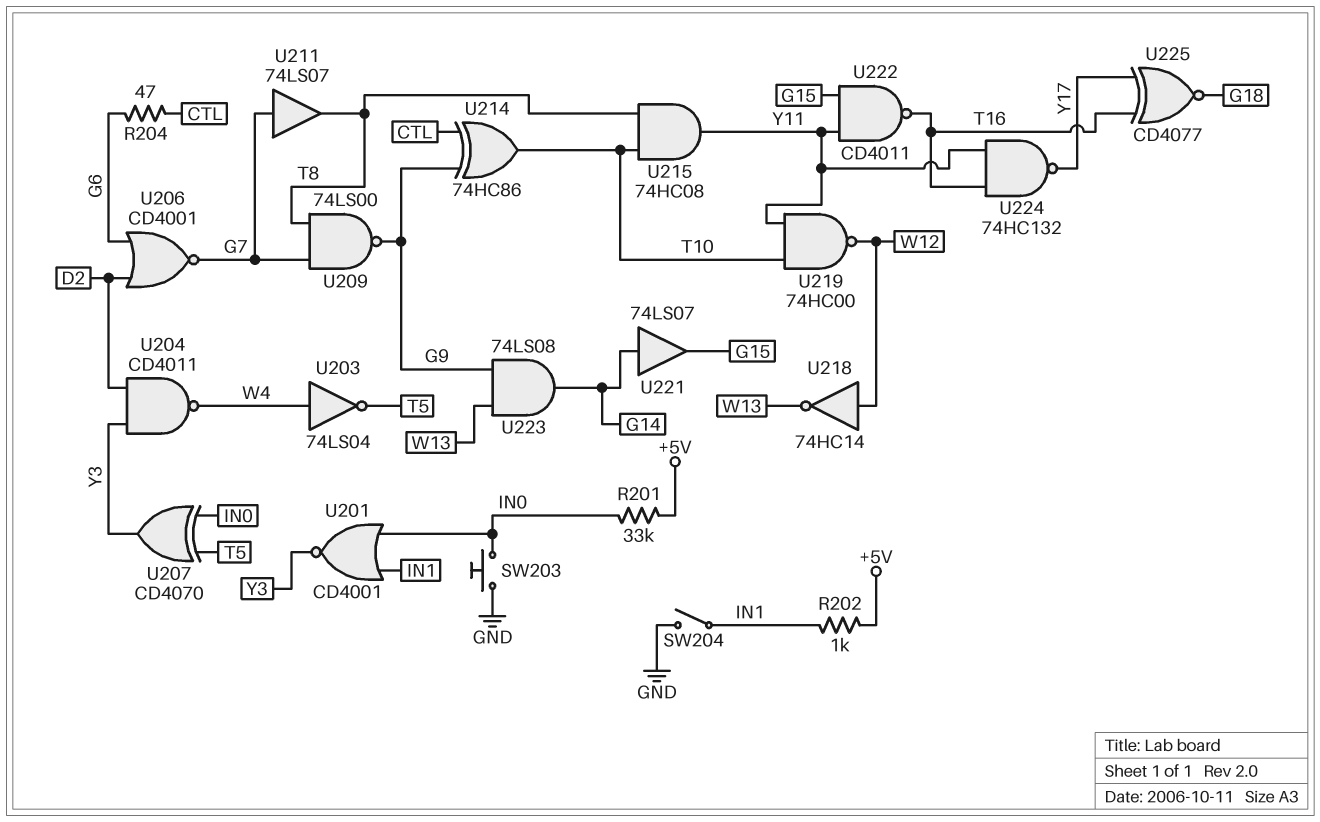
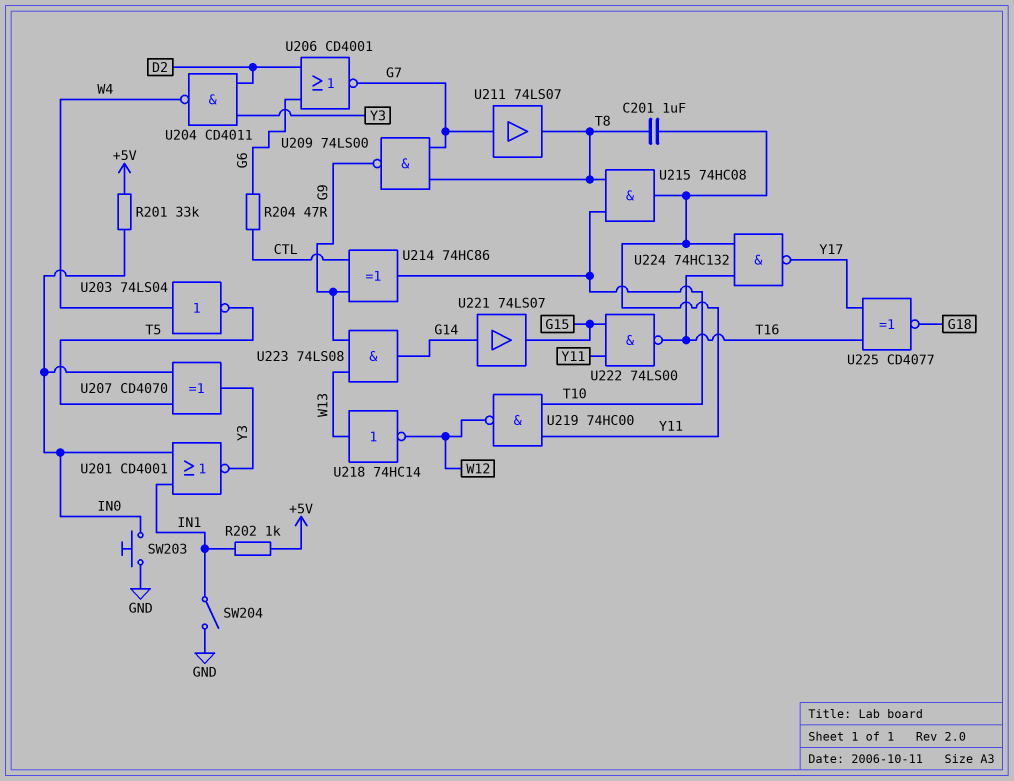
C201: none -> 1uF (T8, Y11)
U218: NOT 74HC14 (in W12, out W13) -> NOT 74HC14 (in W13, out W12)
U222: NAND CD4011 (in G15, in Y11, out T16) -> NAND 74LS00 (in G15, in Y11, out T16)

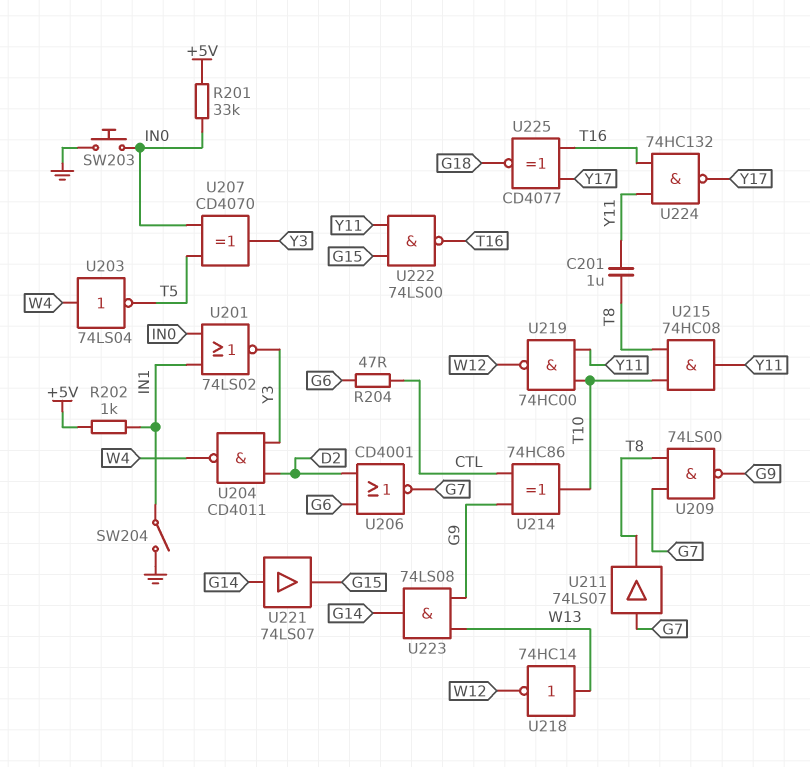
U201: NOR CD4001 (in IN0, in IN1, out Y3) -> NOR 74LS02 (in IN0, in IN1, out Y3)

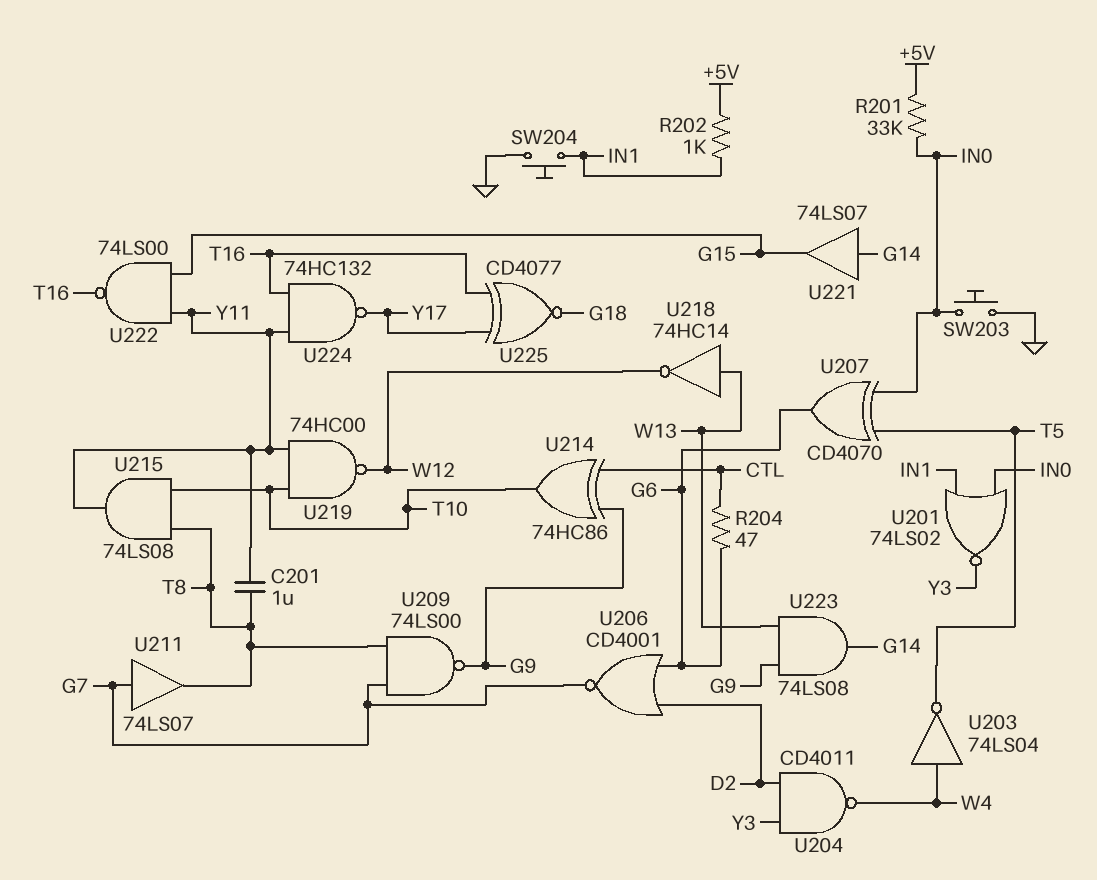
SW204: switch (GND, IN1) -> button (GND, IN1)
U207: XOR CD4070 (in IN0, in T5, out Y3) -> XOR CD4070 (in IN0, in T5, out G6)
U215: AND 74HC08 (in T8, in T10, out Y11) -> AND 74LS08 (in T8, in T10, out Y11)

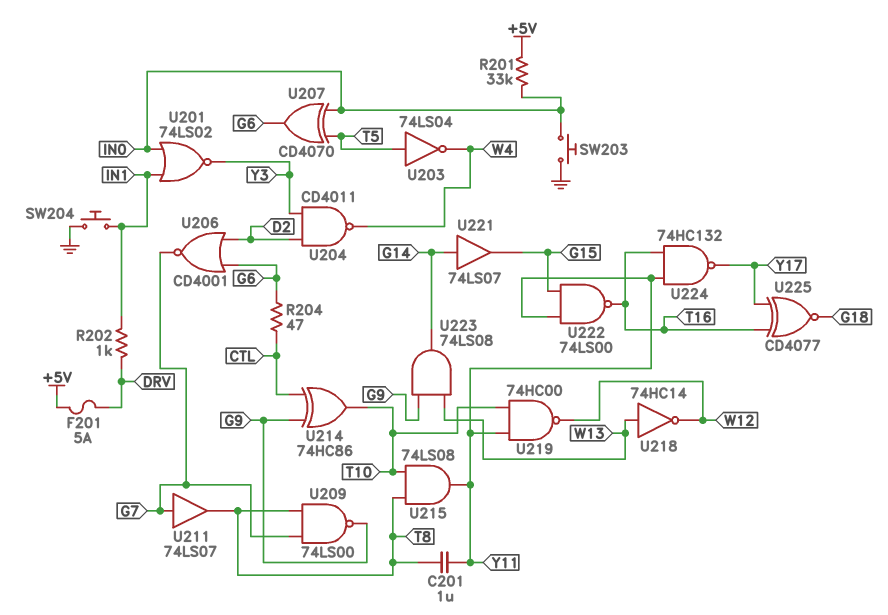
F201: none -> 5A (+5V, DRV)
R202: 1k (+5V, IN1) -> 1k (DRV, IN1)
U203: NOT 74LS04 (in W4, out T5) -> NOT 74LS04 (in T5, out W4)

